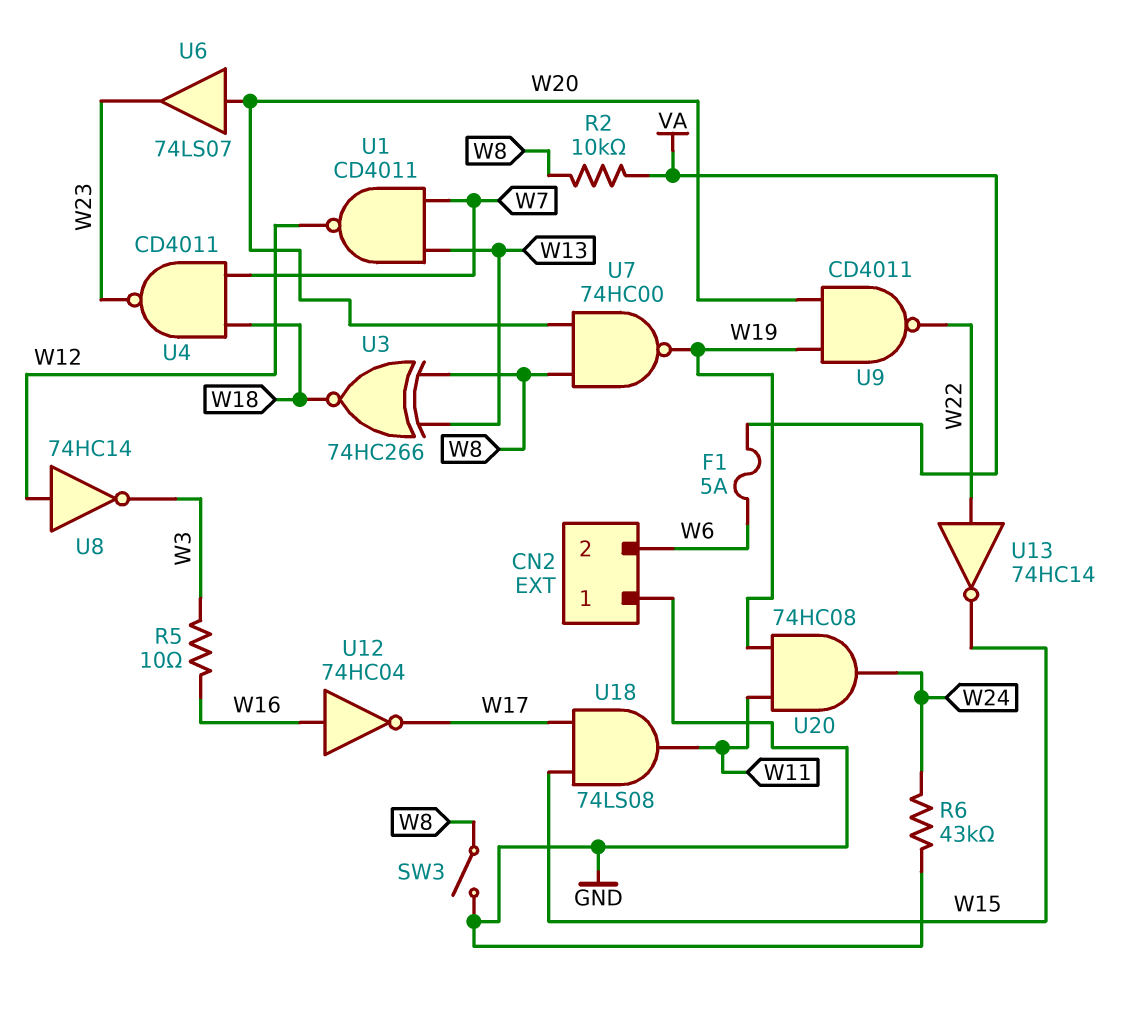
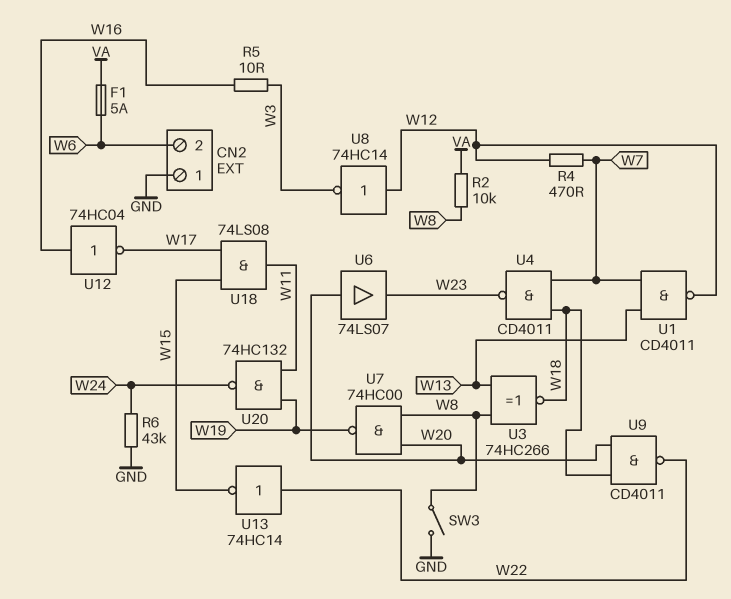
R4: none -> 470 (W7, W12)
U9: NAND CD4011 (in W19, in W20, out W22) -> NAND CD4011 (in W18, in W20, out W22)
U20: AND 74HC08 (in W11, in W19, out W24) -> NAND 74HC132 (in W11, in W19, out W24)

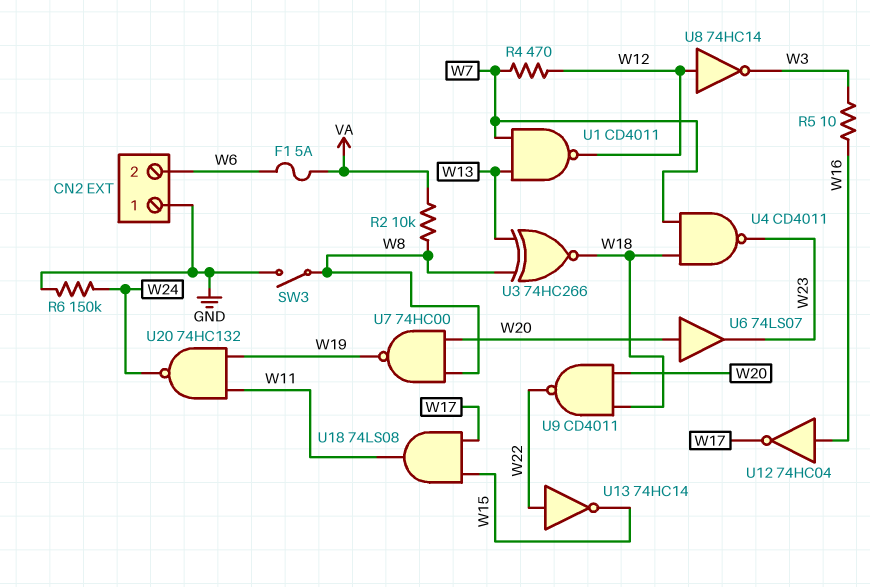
R6: 43k (GND, W24) -> 150k (GND, W24)

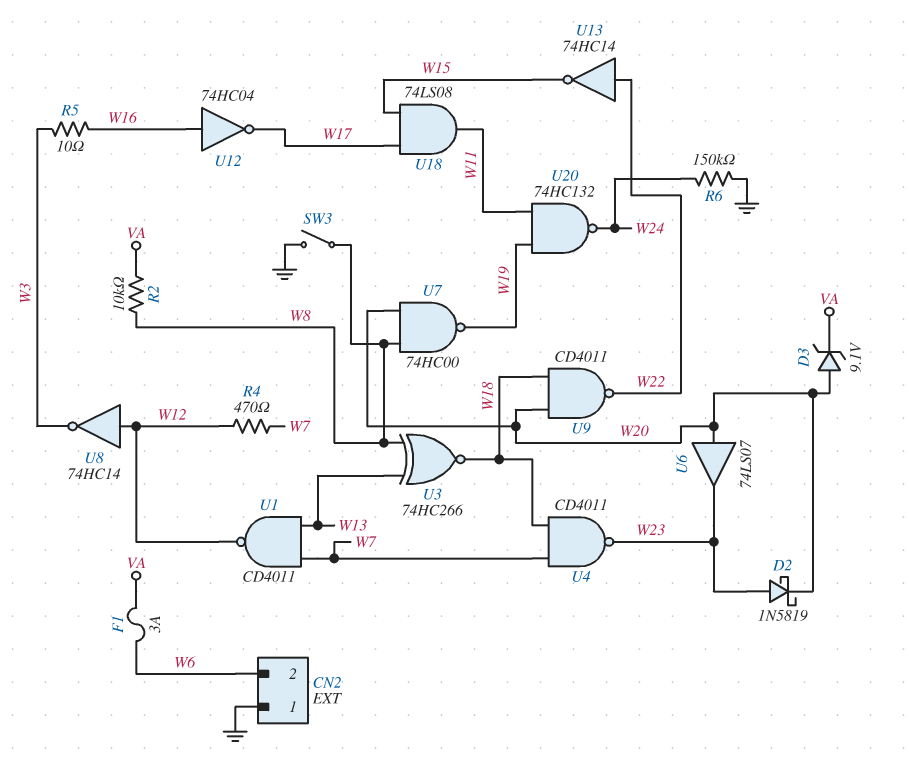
D2: none -> schottky 1N5819 (A W23, K W20)
D3: none -> zener 9.1V (A W20, K VA)
F1: 5A (VA, W6) -> 3A (VA, W6)

